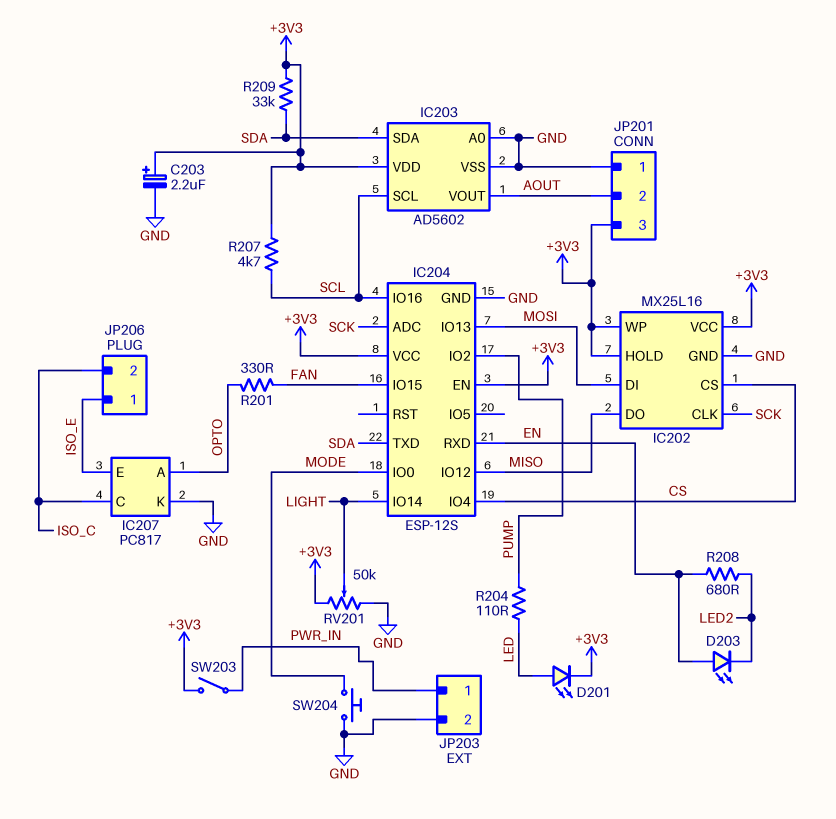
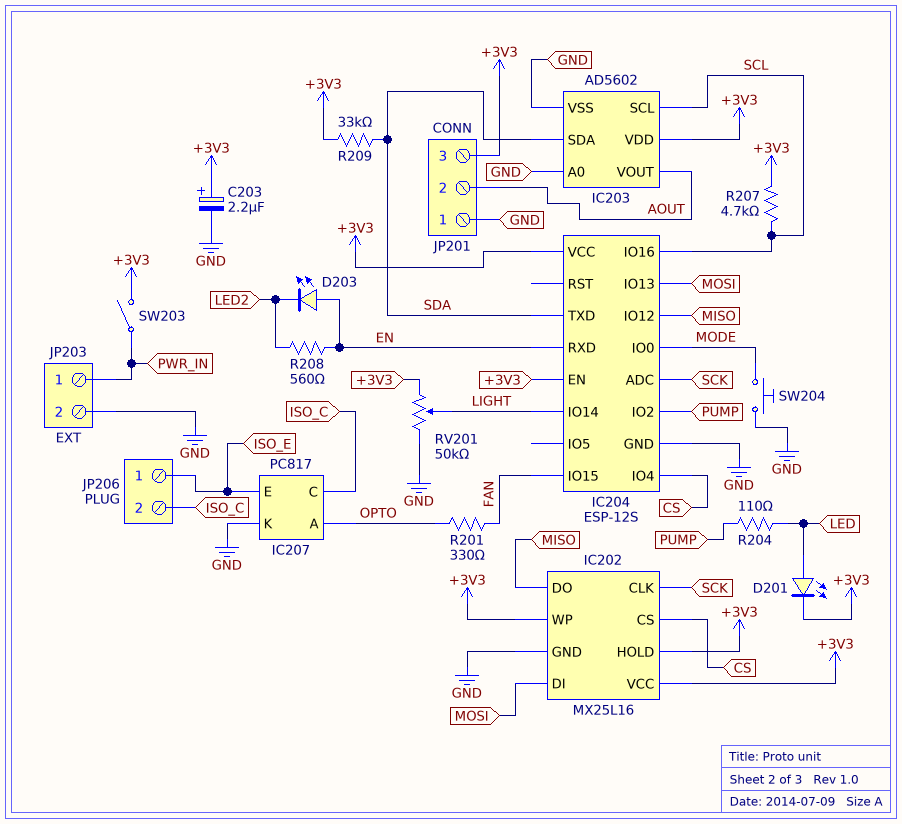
R208: 680 (EN, LED2) -> 560 (EN, LED2)

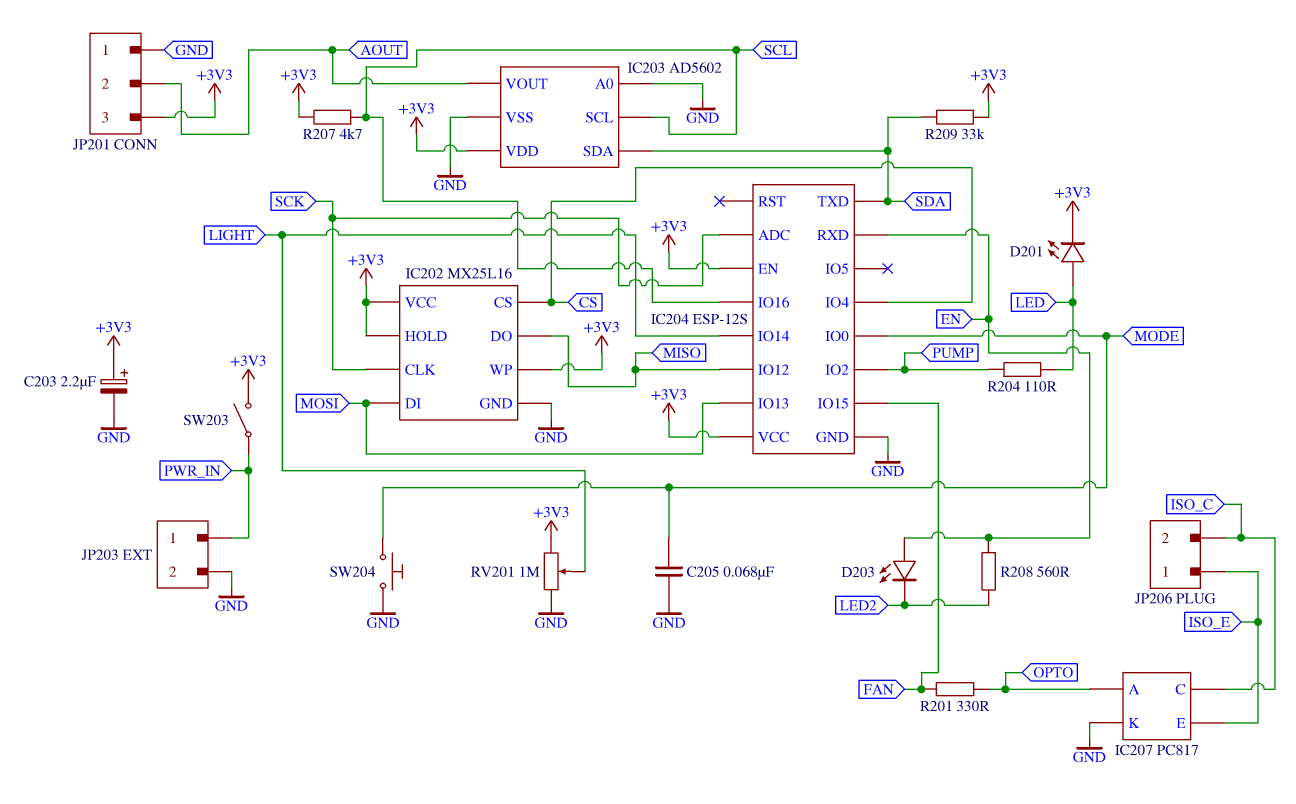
C205: none -> 68nF (GND, MODE)
RV201: 50k (+3V3, GND, wiper LIGHT) -> 1M (+3V3, GND, wiper LIGHT)

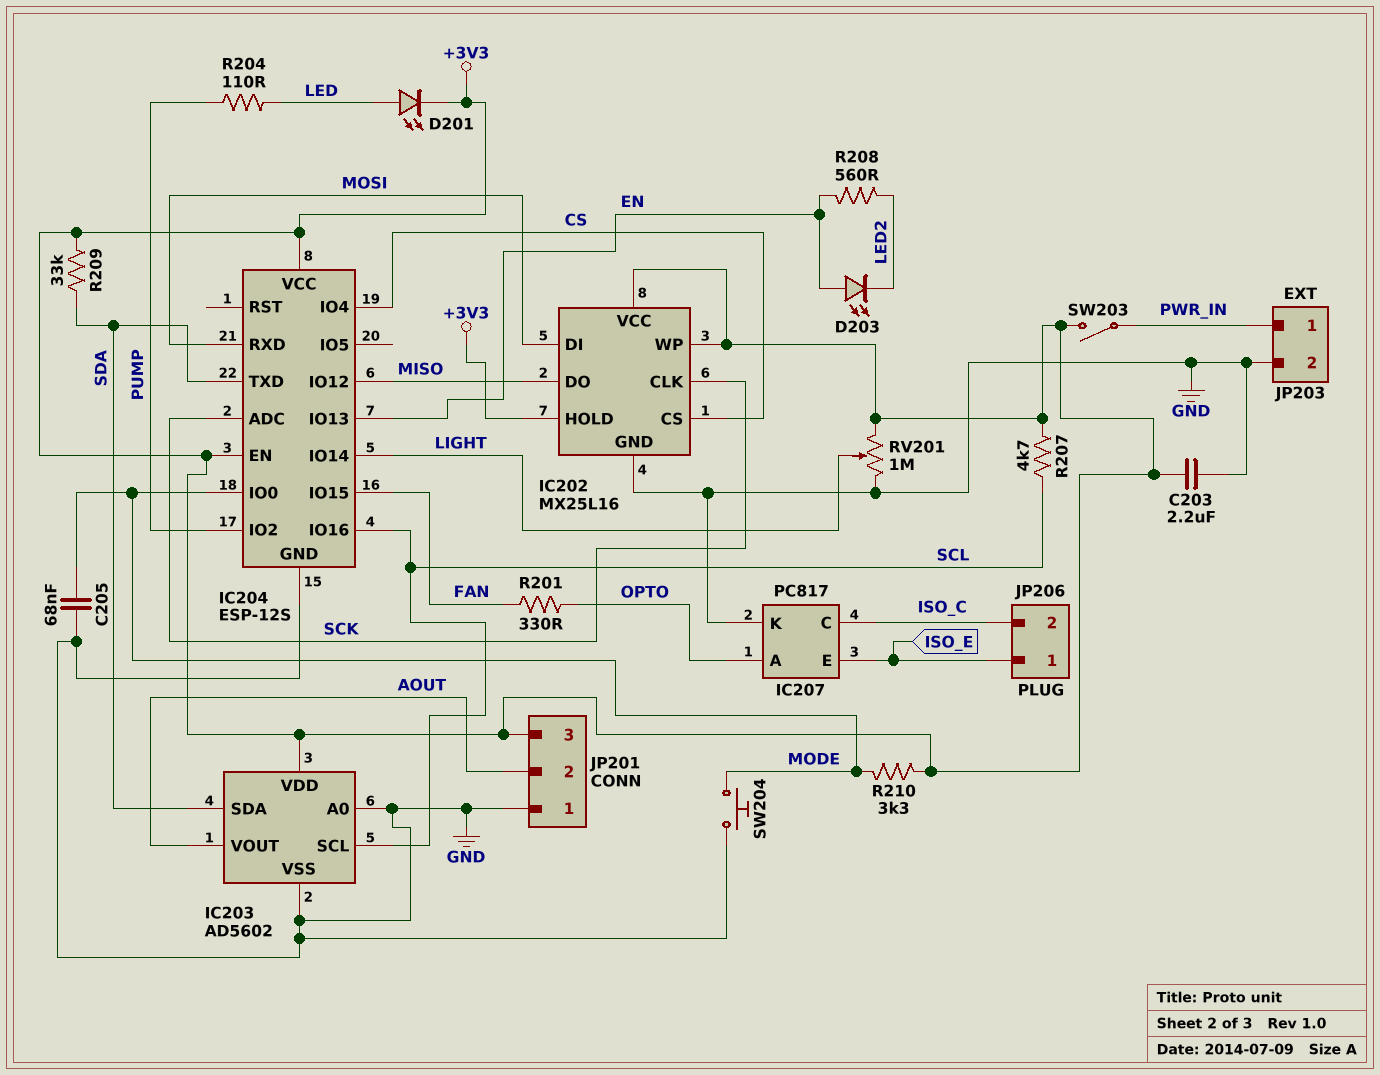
C203: 2.2uF (plus +3V3, minus GND) -> 2.2uF (+3V3, GND)
IC204 pin IO13: MOSI -> EN
IC204 pin RXD: EN -> MOSI
R210: none -> 3.3k (+3V3, MODE)

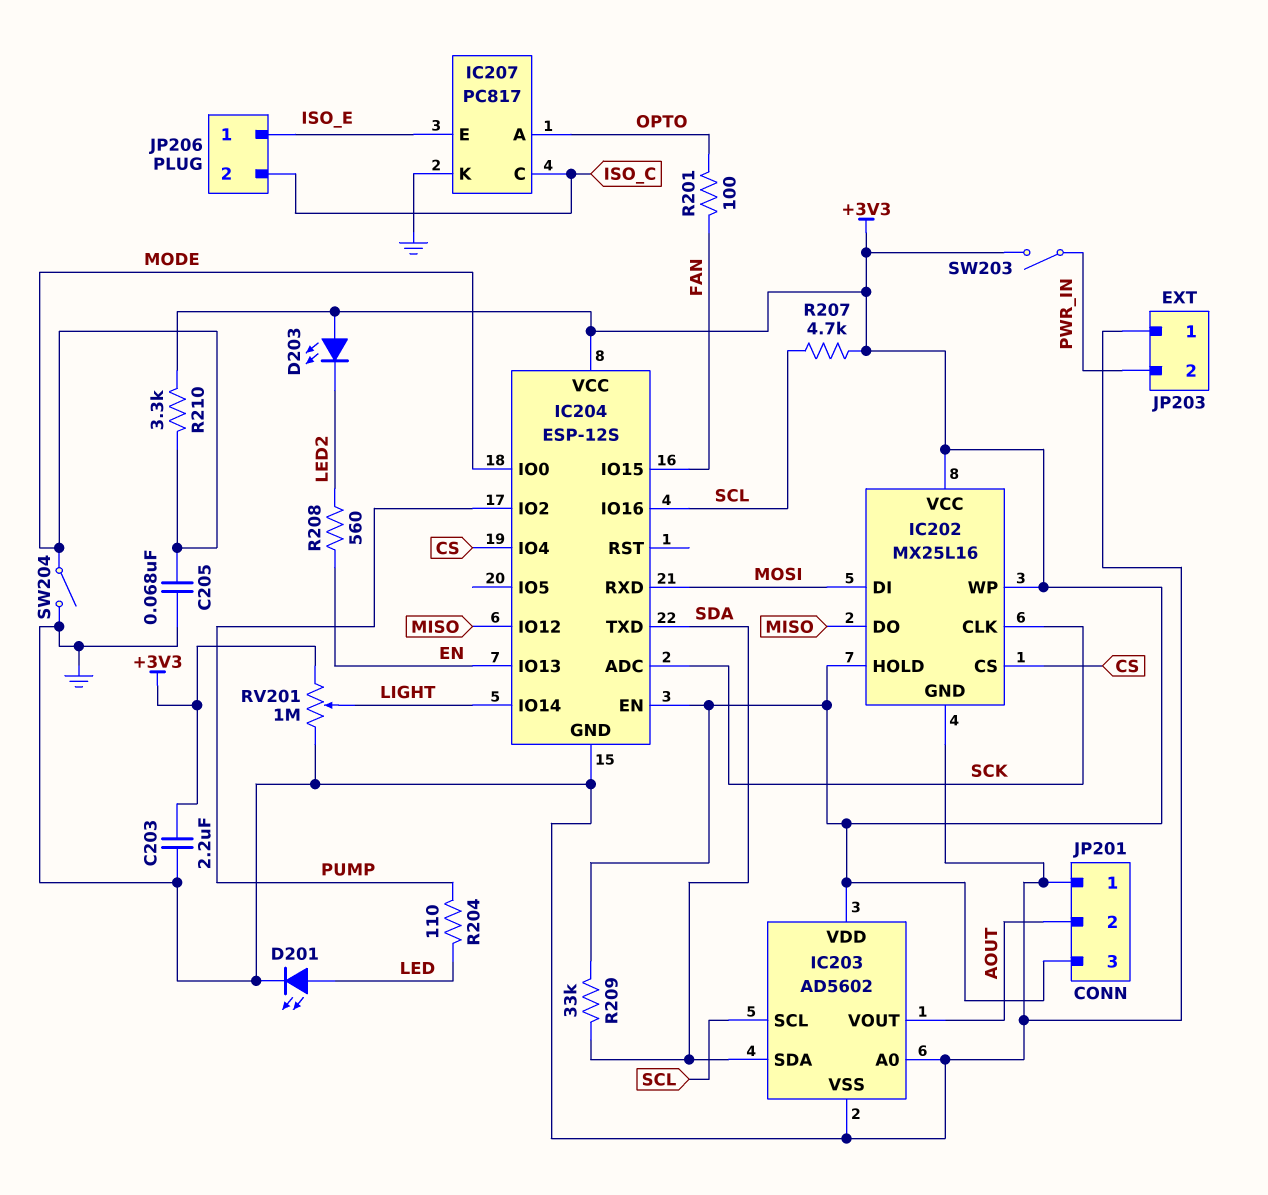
D201: LED (A LED, K +3V3) -> LED (A LED, K GND)
D203: LED (A EN, K LED2) -> LED (A +3V3, K LED2)
JP203 pin 1: PWR_IN -> GND
JP203 pin 2: GND -> PWR_IN
R201: 330 (FAN, OPTO) -> 100 (FAN, OPTO)
SW204: button (GND, MODE) -> switch (GND, MODE)

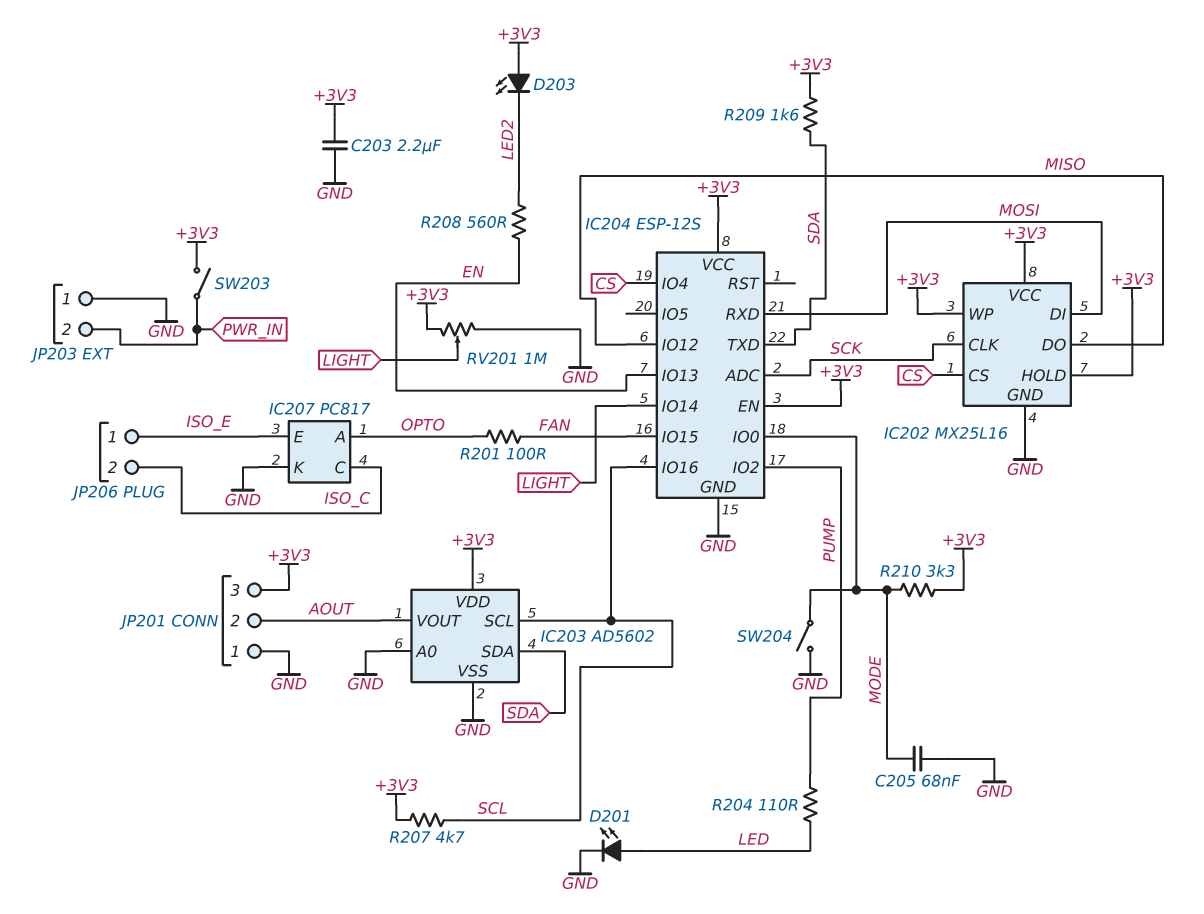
R209: 33k (+3V3, SDA) -> 1.6k (+3V3, SDA)

